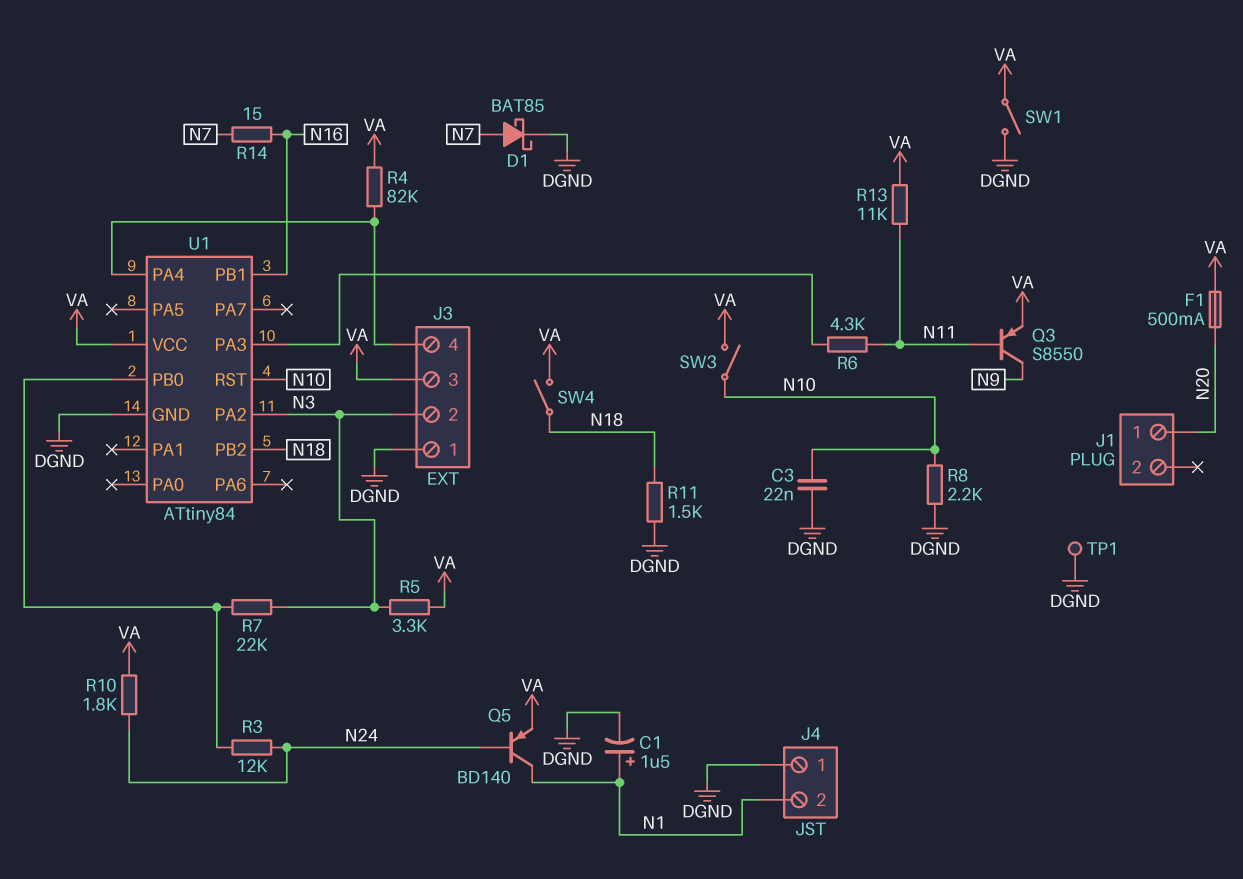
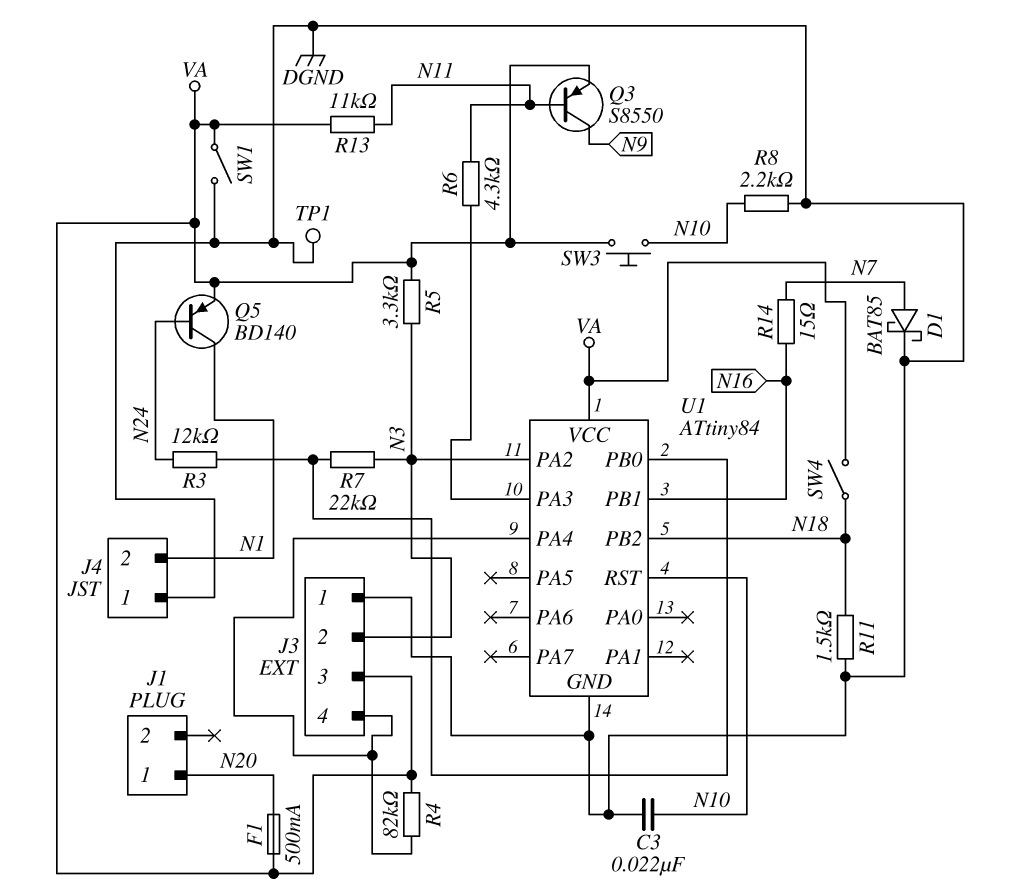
C1: 1.5uF (plus N1, minus DGND) -> none
R10: 1.8k (N24, VA) -> none
SW3: switch (N10, VA) -> button (N10, VA)

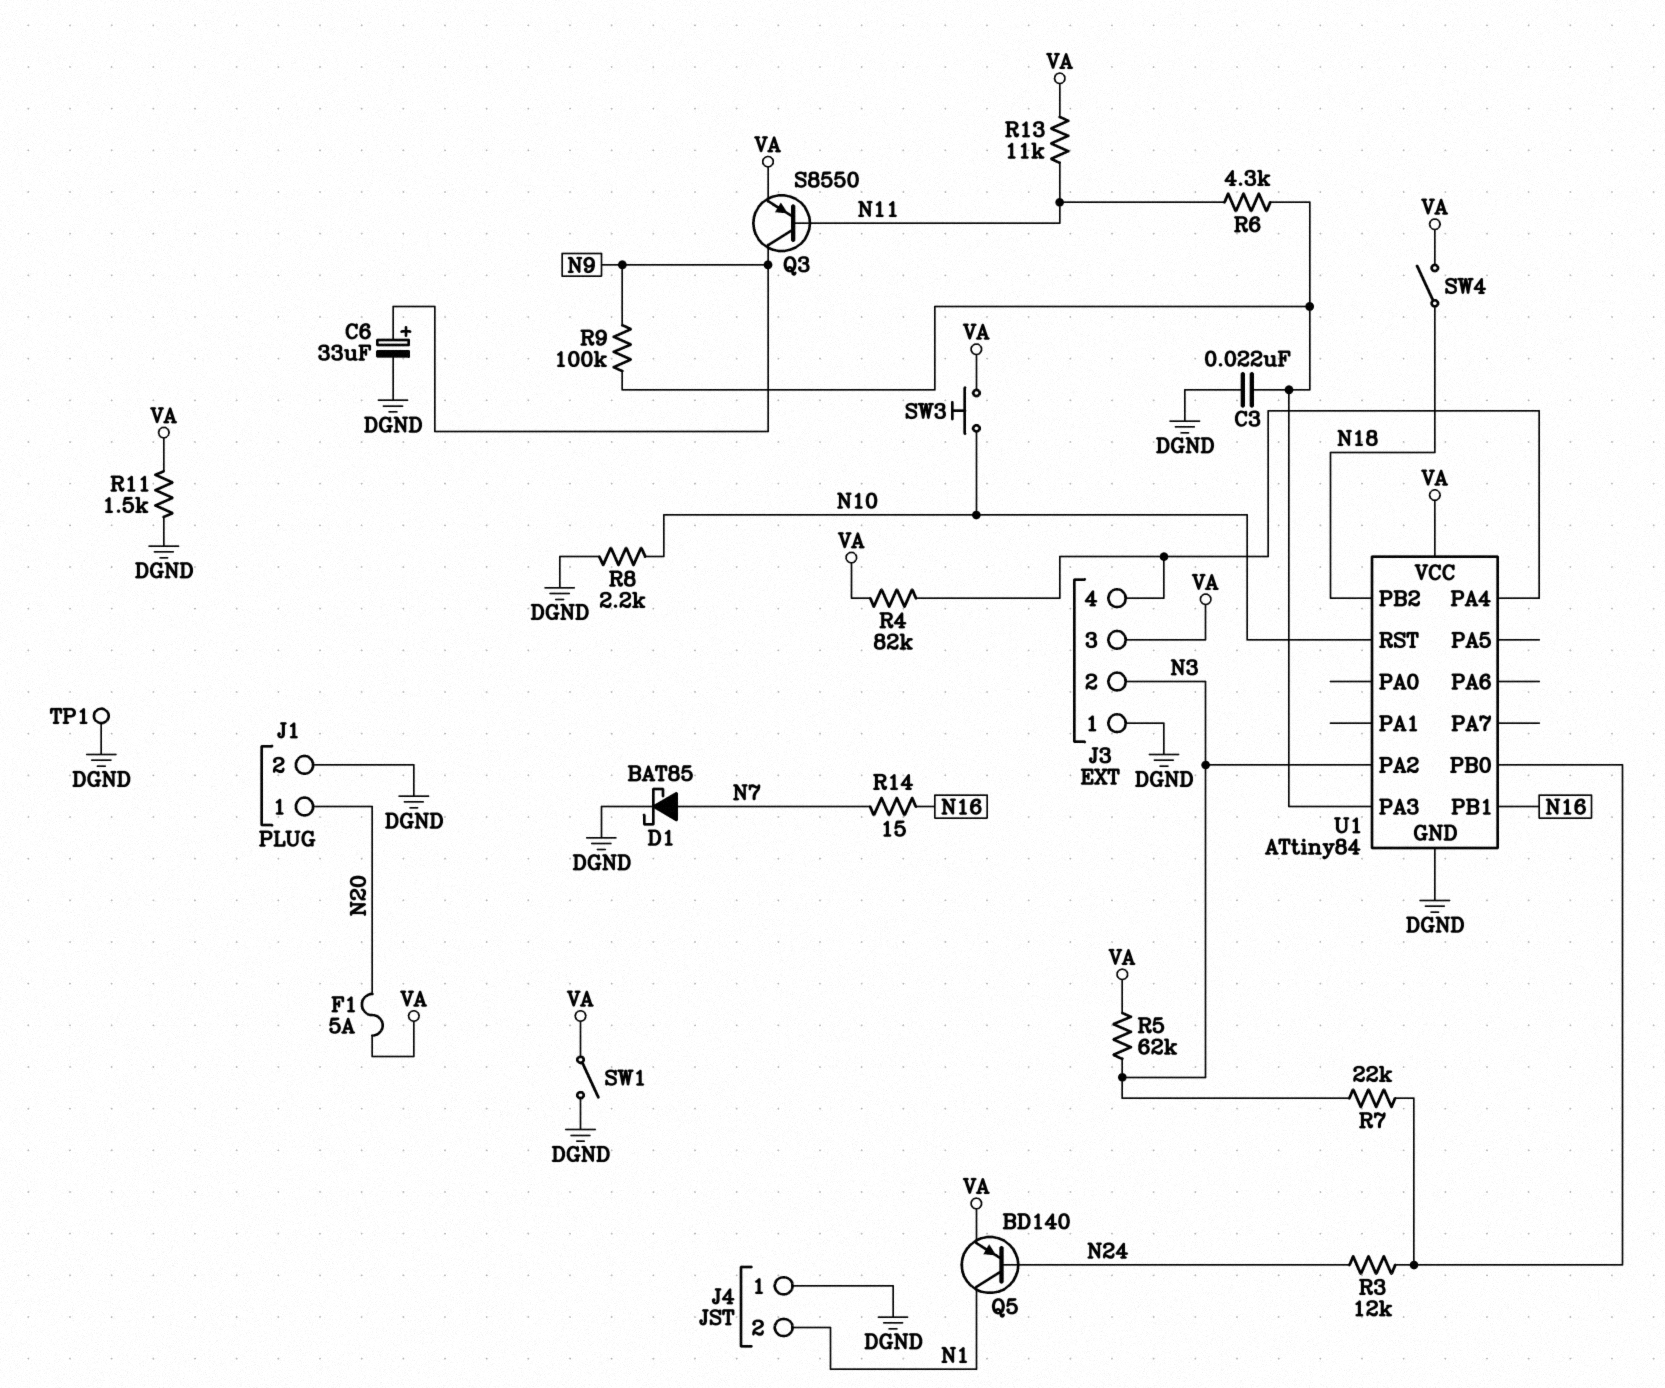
C3: 22nF (DGND, N10) -> 22nF (DGND, U1/PA3)
C6: none -> 33uF (plus N9, minus DGND)
F1: 500mA (N20, VA) -> 5A (N20, VA)
J1 pin 2: none -> DGND
R5: 3.3k (N3, VA) -> 62k (N3, VA)
R9: none -> 100k (N9, U1/PA3)
R11: 1.5k (DGND, N18) -> 1.5k (DGND, VA)

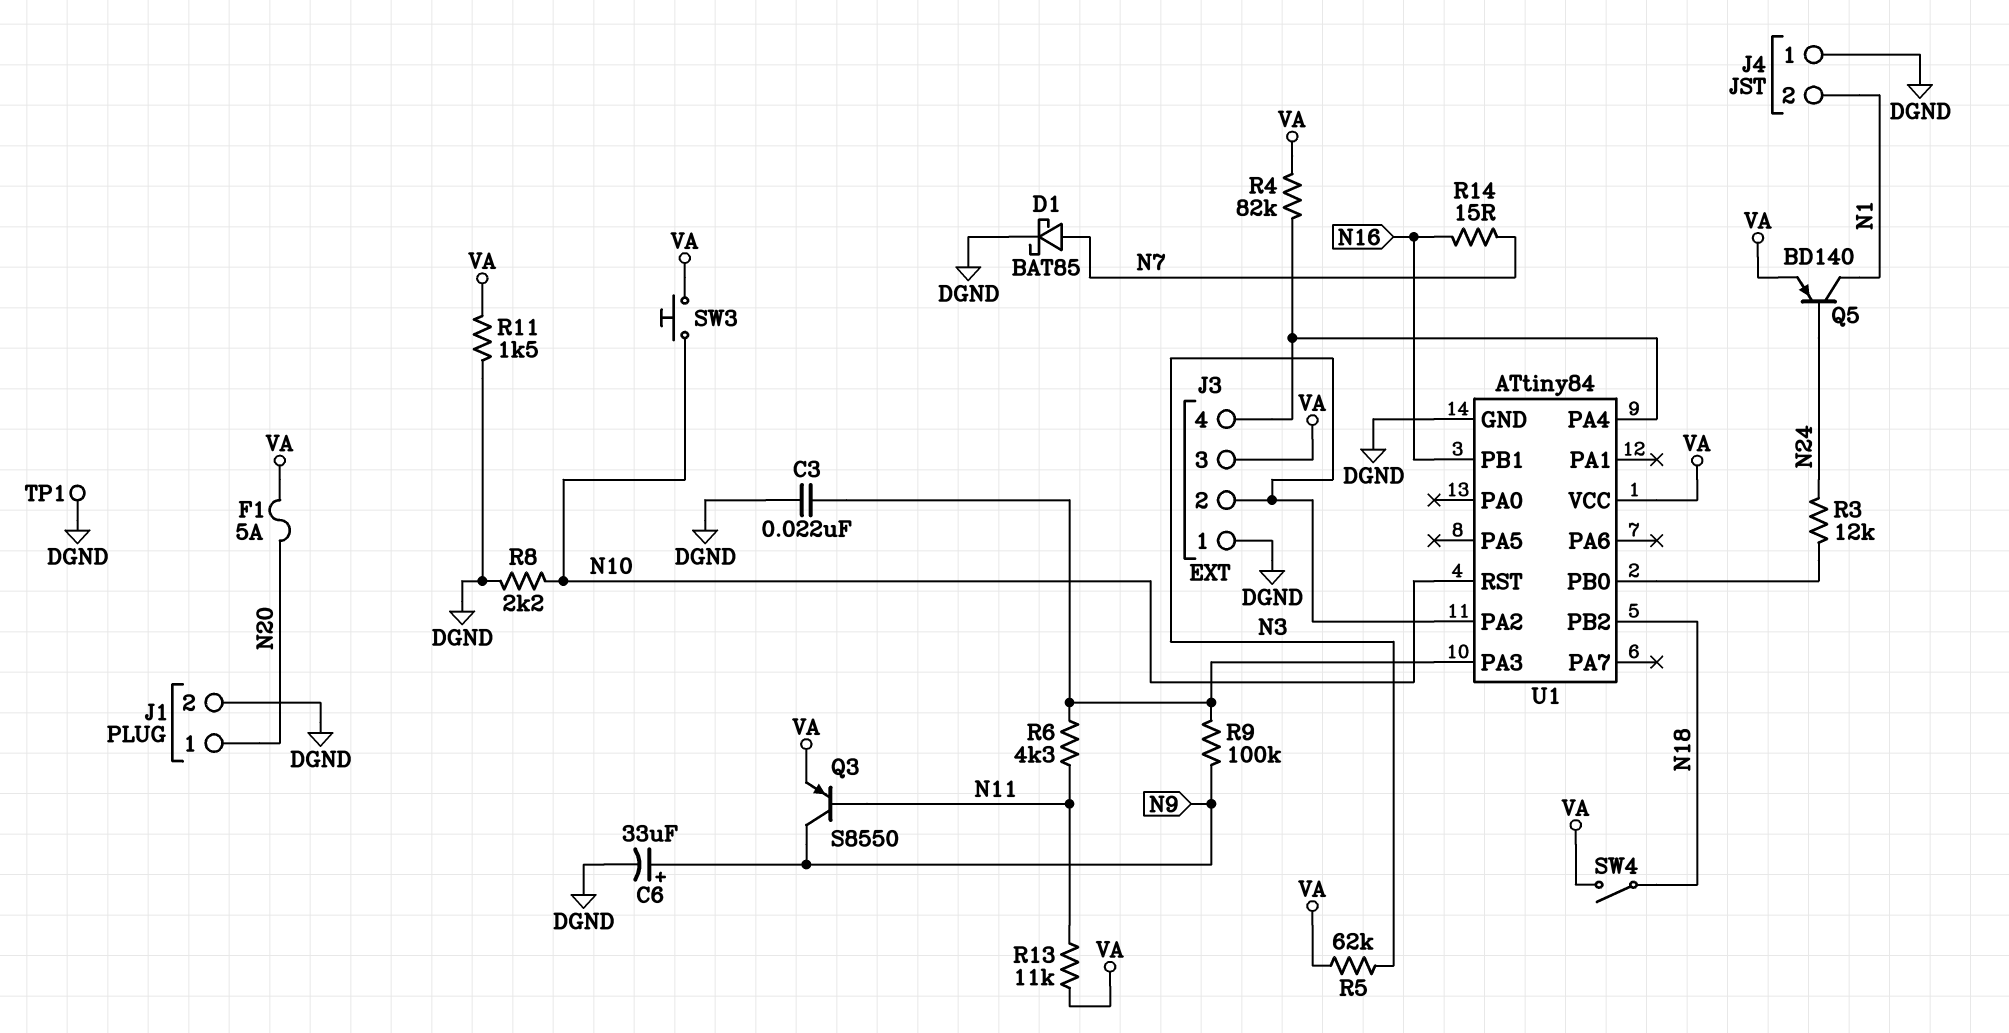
R7: 22k (N3, U1/PB0) -> none
SW1: switch (DGND, VA) -> none

